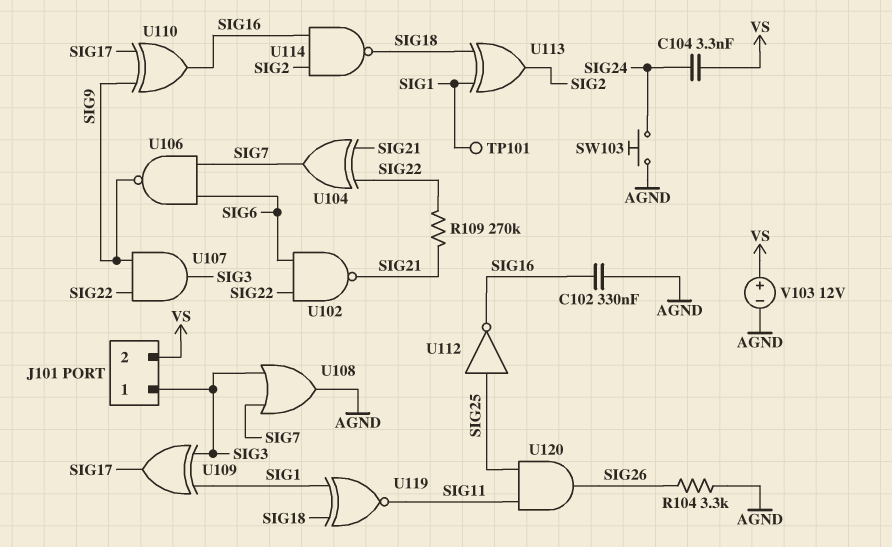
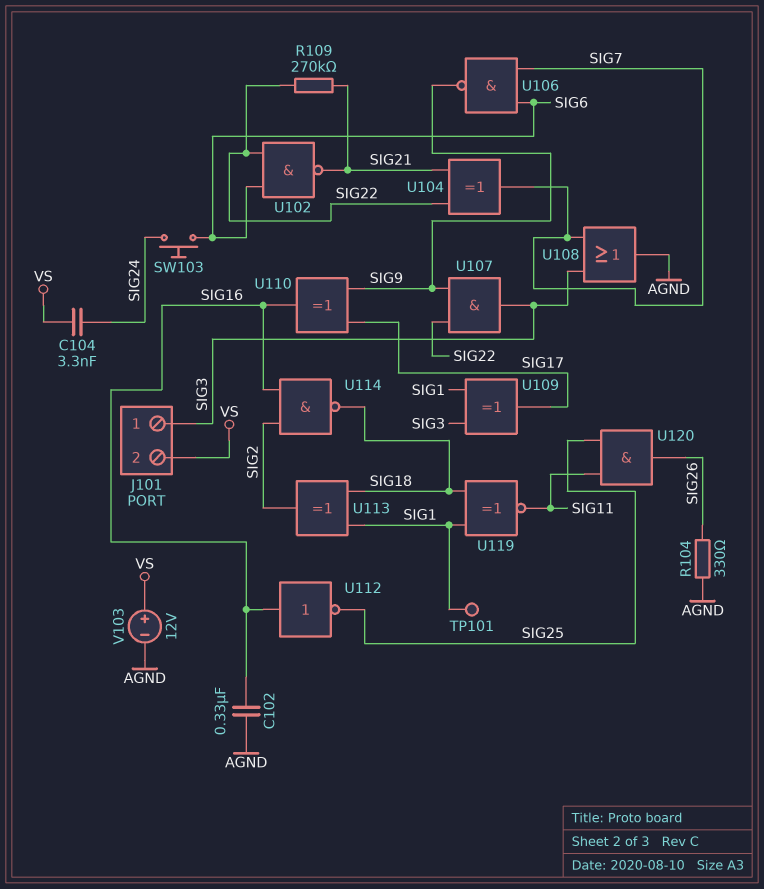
R104: 3.3k (AGND, SIG26) -> 330 (AGND, SIG26)
SW103: button (AGND, SIG24) -> button (SIG6, SIG24)
U112: NOT (in SIG25, out SIG16) -> NOT (in SIG16, out SIG25)

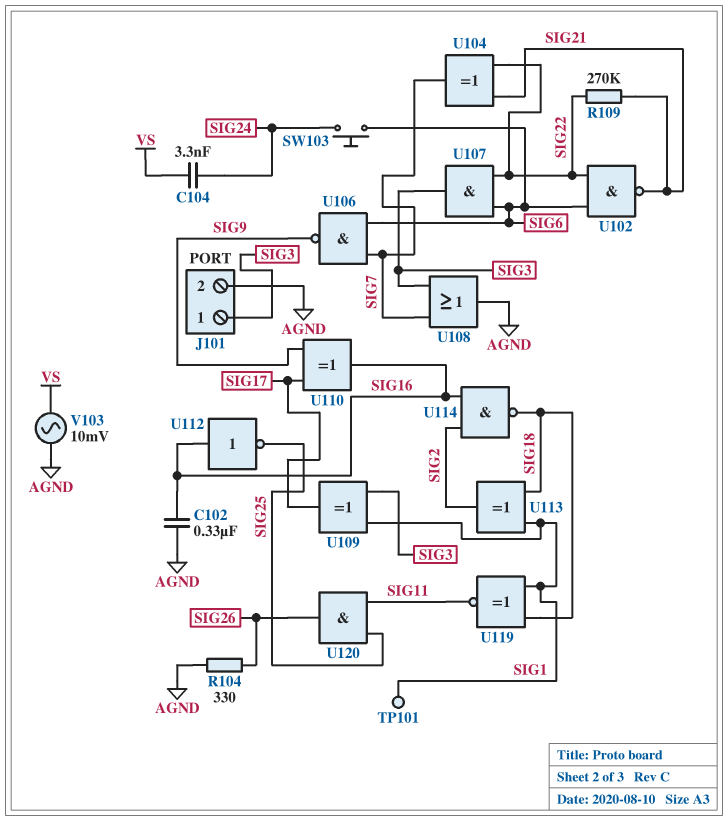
J101 pin 2: VS -> AGND
U107: AND (in SIG9, in SIG22, out SIG3) -> AND (in SIG6, in SIG22, out SIG3)
V103: 12V (plus VS, minus AGND) -> AC 10mV (AGND, VS)

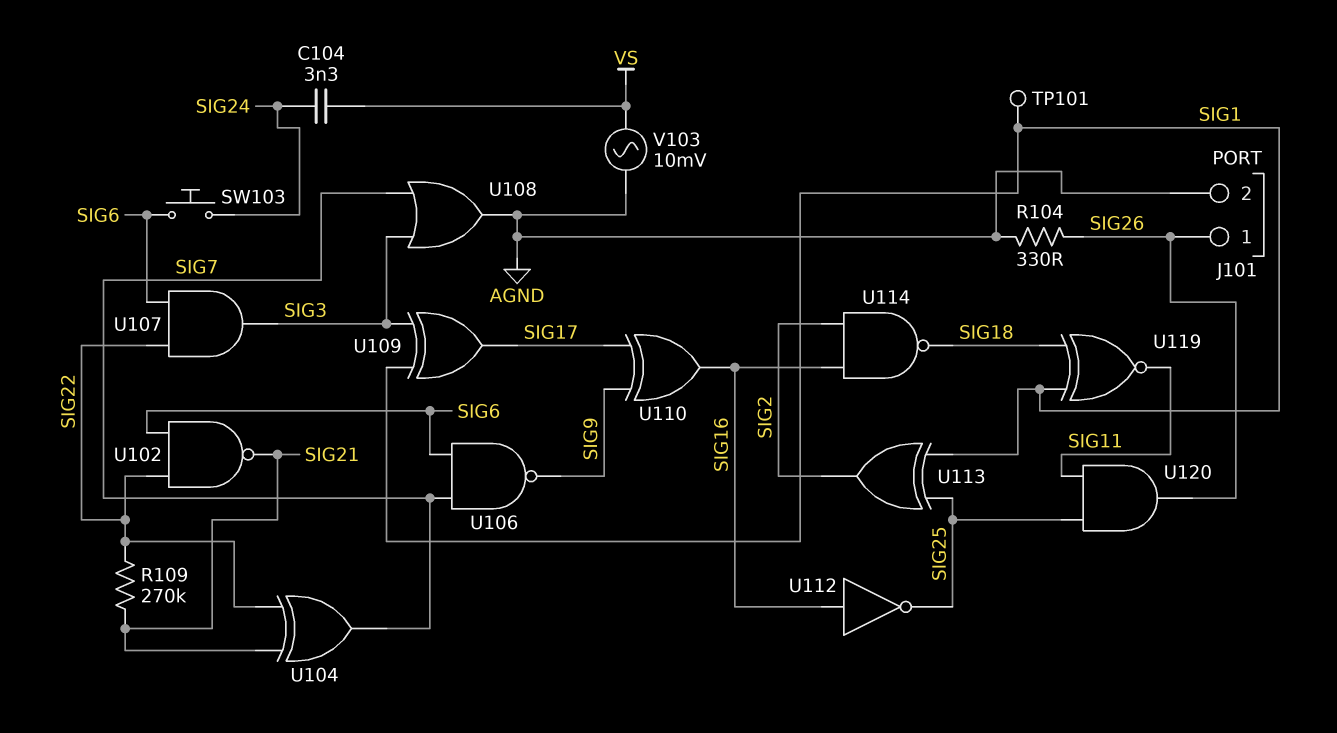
C102: 330nF (AGND, SIG16) -> none
J101 pin 1: SIG3 -> SIG26
U113: XOR (in SIG1, in SIG18, out SIG2) -> XOR (in SIG1, in SIG25, out SIG2)

